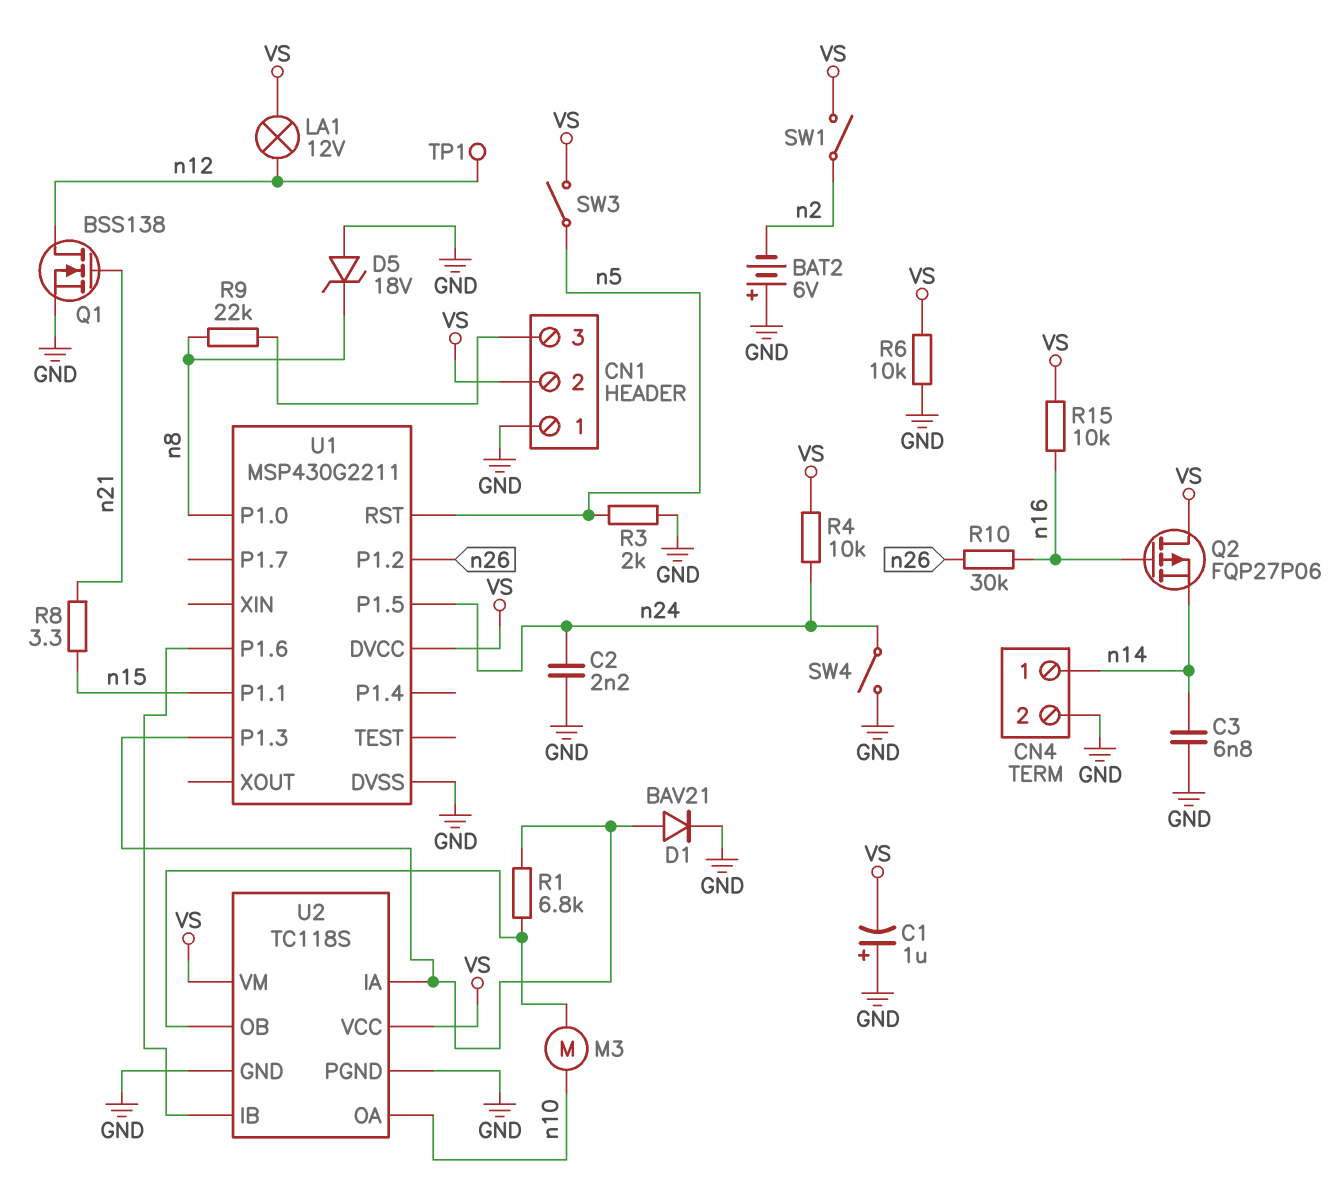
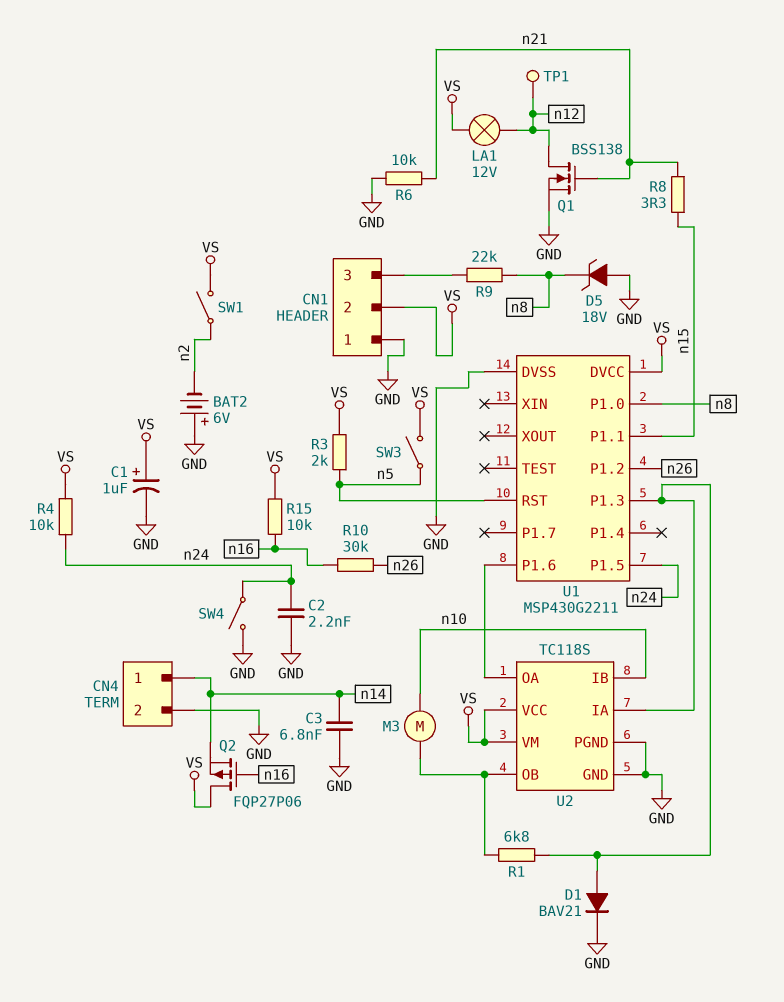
C1: 1uF (plus GND, minus VS) -> 1uF (plus VS, minus GND)
R3: 2k (GND, n5) -> 2k (VS, n5)
R6: 10k (GND, VS) -> 10k (GND, n21)
U2 pin IB: U1/P1.6 -> n10
U2 pin OA: n10 -> U1/P1.6

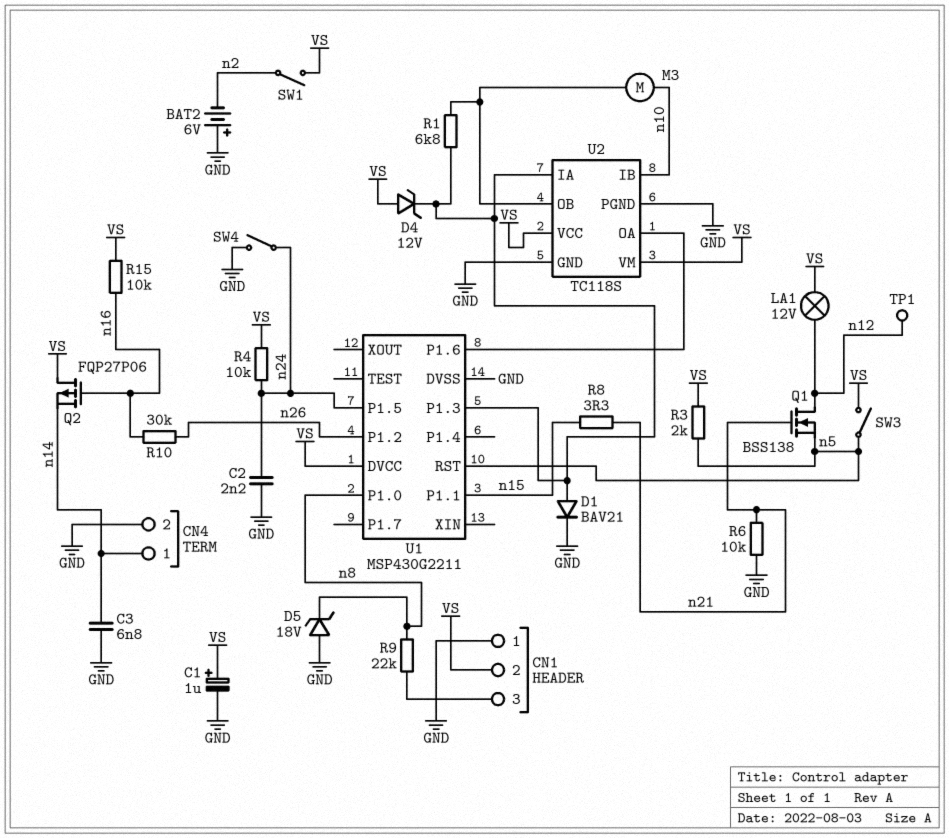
D4: none -> zener 12V (A VS, K U1/P1.3)
Q1: NMOS BSS138 (G n21, D n12, S GND) -> NMOS BSS138 (G n21, D n12, S n5)

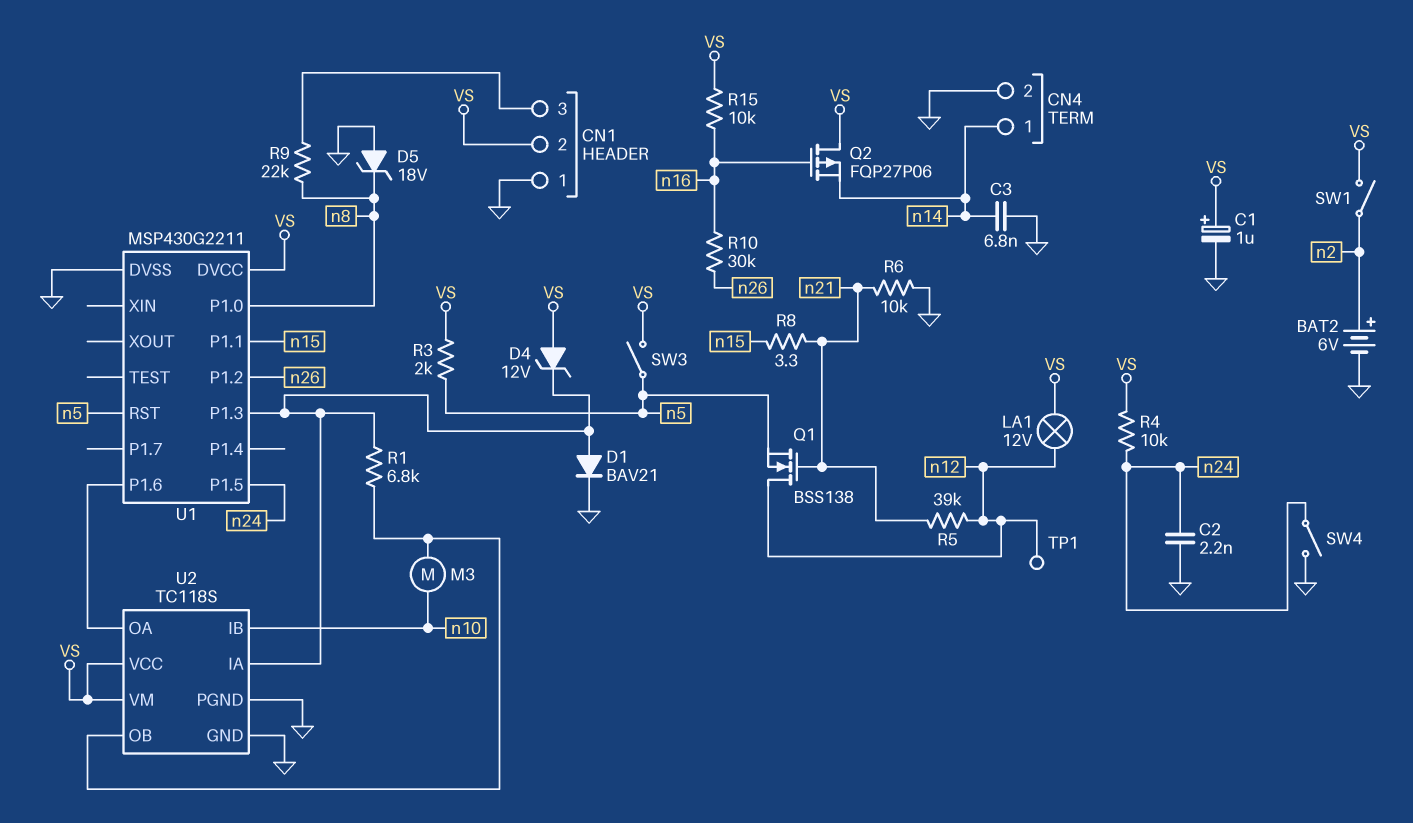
BAT2: 6V (plus GND, minus n2) -> 6V (plus n2, minus GND)
R5: none -> 39k (n12, n21)

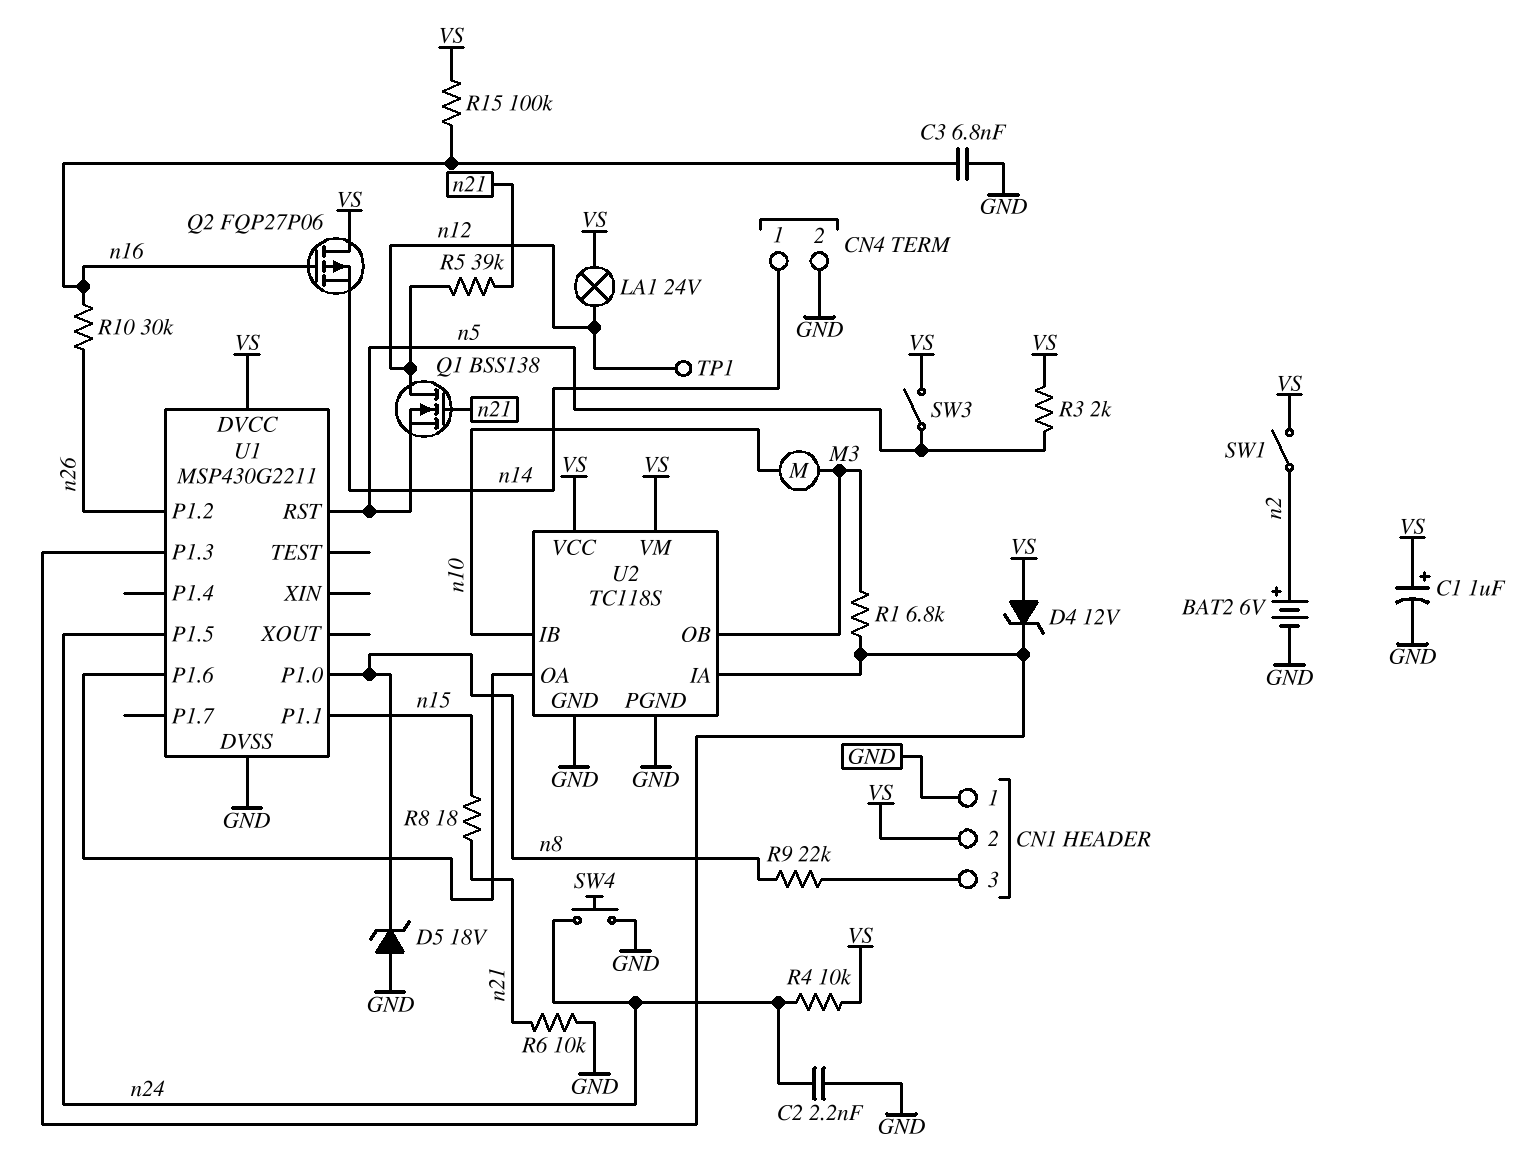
C3: 6.8nF (GND, n14) -> 6.8nF (GND, n16)
D1: diode BAV21 (A U1/P1.3, K GND) -> none
LA1: lamp 12V (VS, n12) -> lamp 24V (VS, n12)
R8: 3.3 (n15, n21) -> 18 (n15, n21)
R15: 10k (VS, n16) -> 100k (VS, n16)
SW4: switch (GND, n24) -> button (GND, n24)

